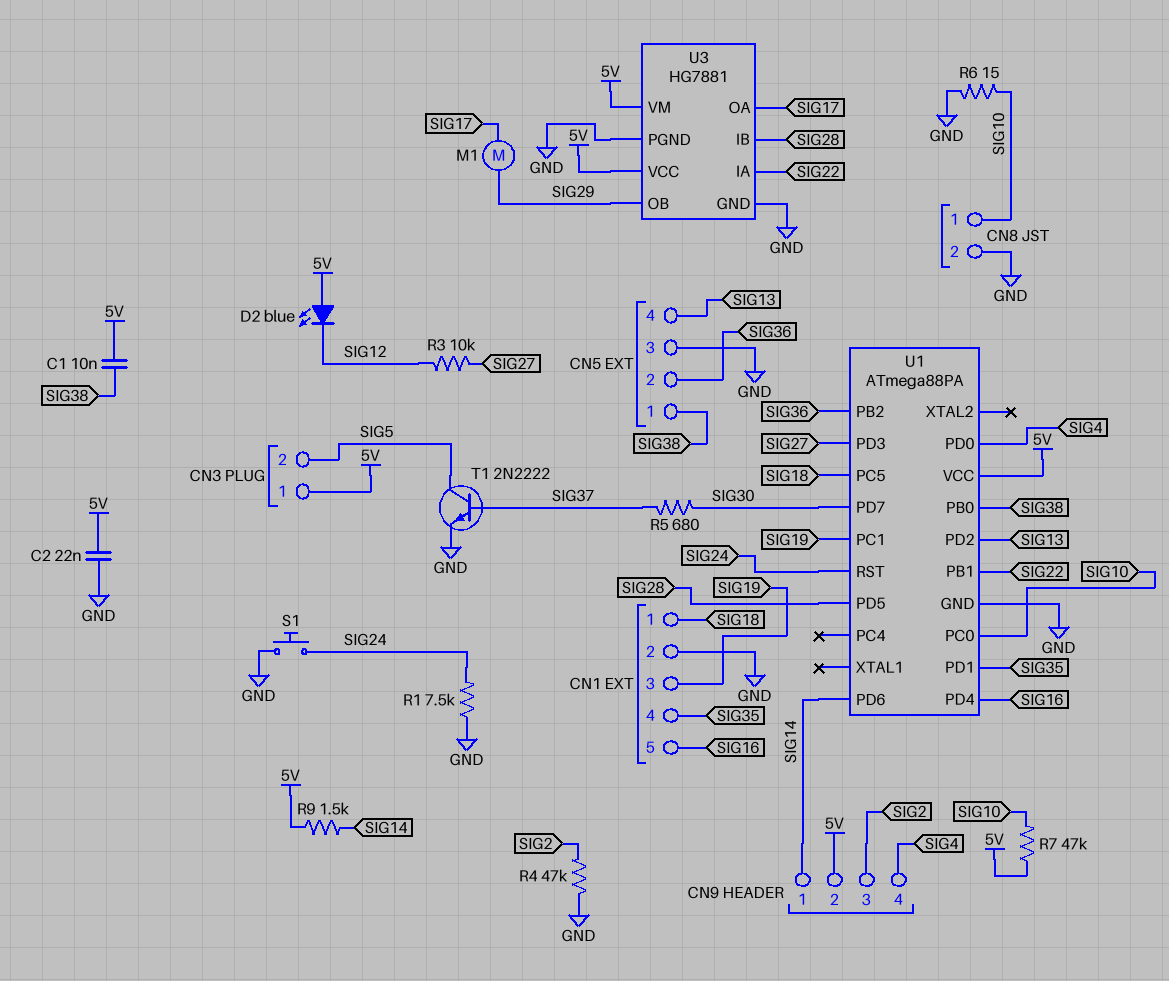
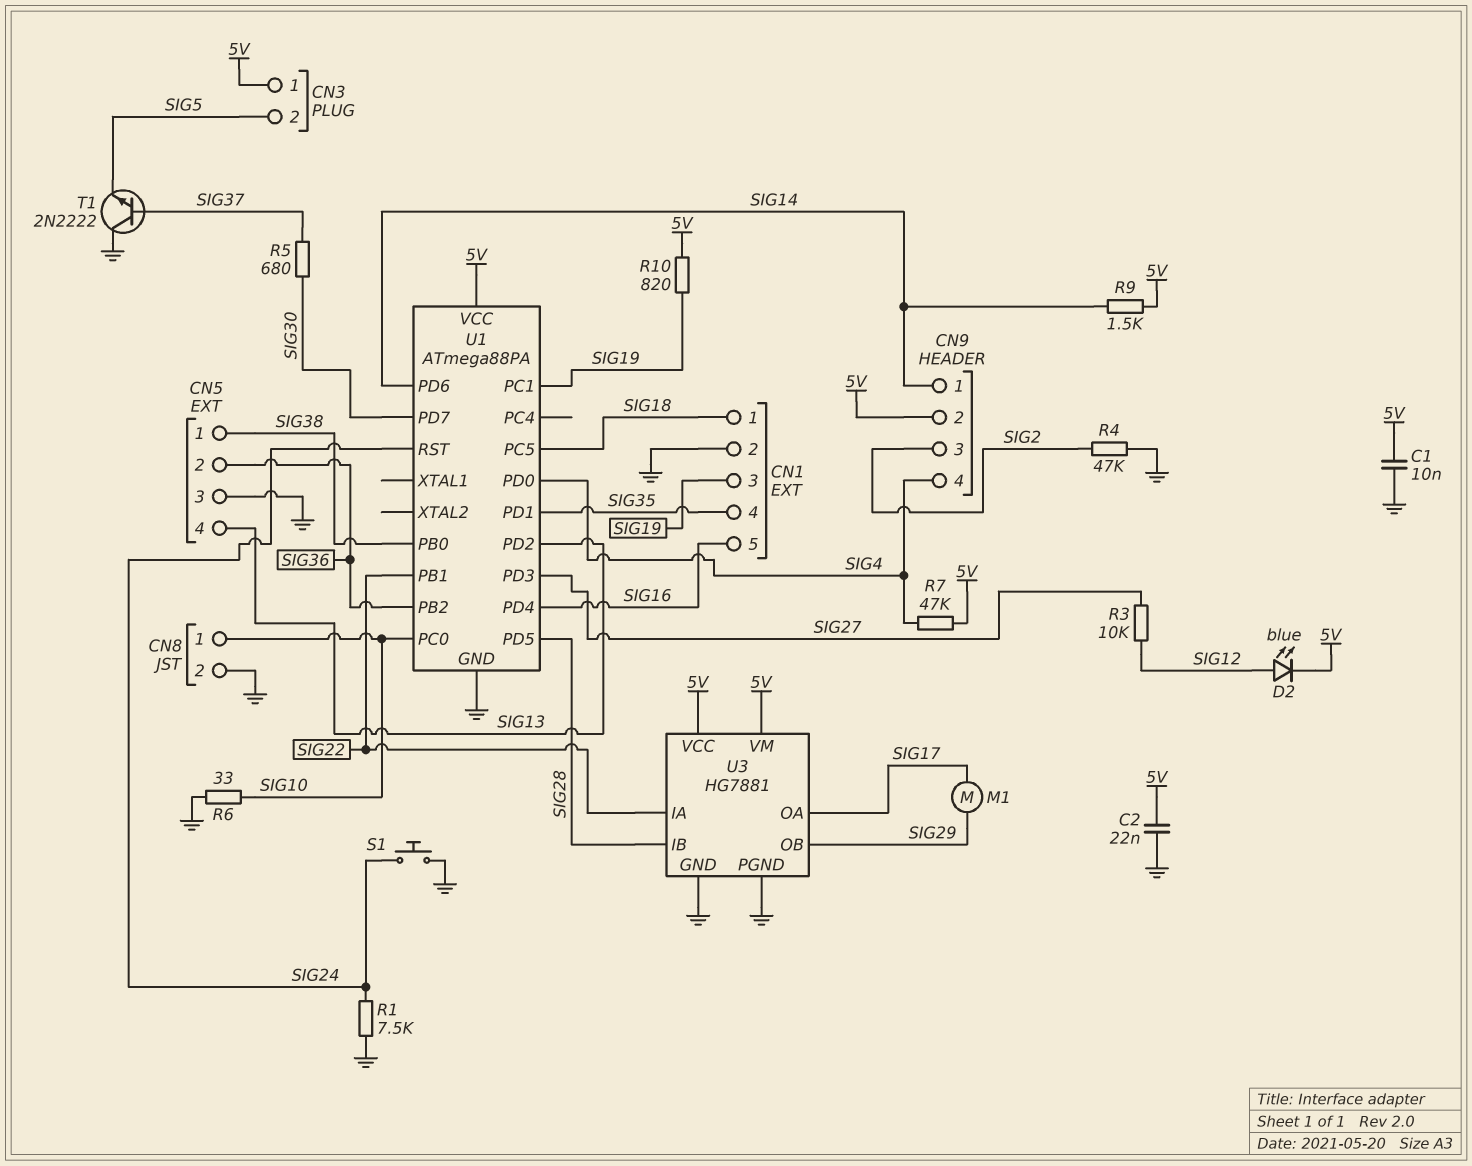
C1: 10nF (5V, SIG38) -> 10nF (5V, GND)
D2: LED blue (A 5V, K SIG12) -> LED blue (A SIG12, K 5V)
R6: 15 (GND, SIG10) -> 33 (GND, SIG10)
R7: 47k (5V, SIG10) -> 47k (5V, SIG4)
R10: none -> 820 (5V, SIG19)
T1: NPN 2N2222 (B SIG37, C SIG5, E GND) -> NPN 2N2222 (B SIG37, C GND, E SIG5)

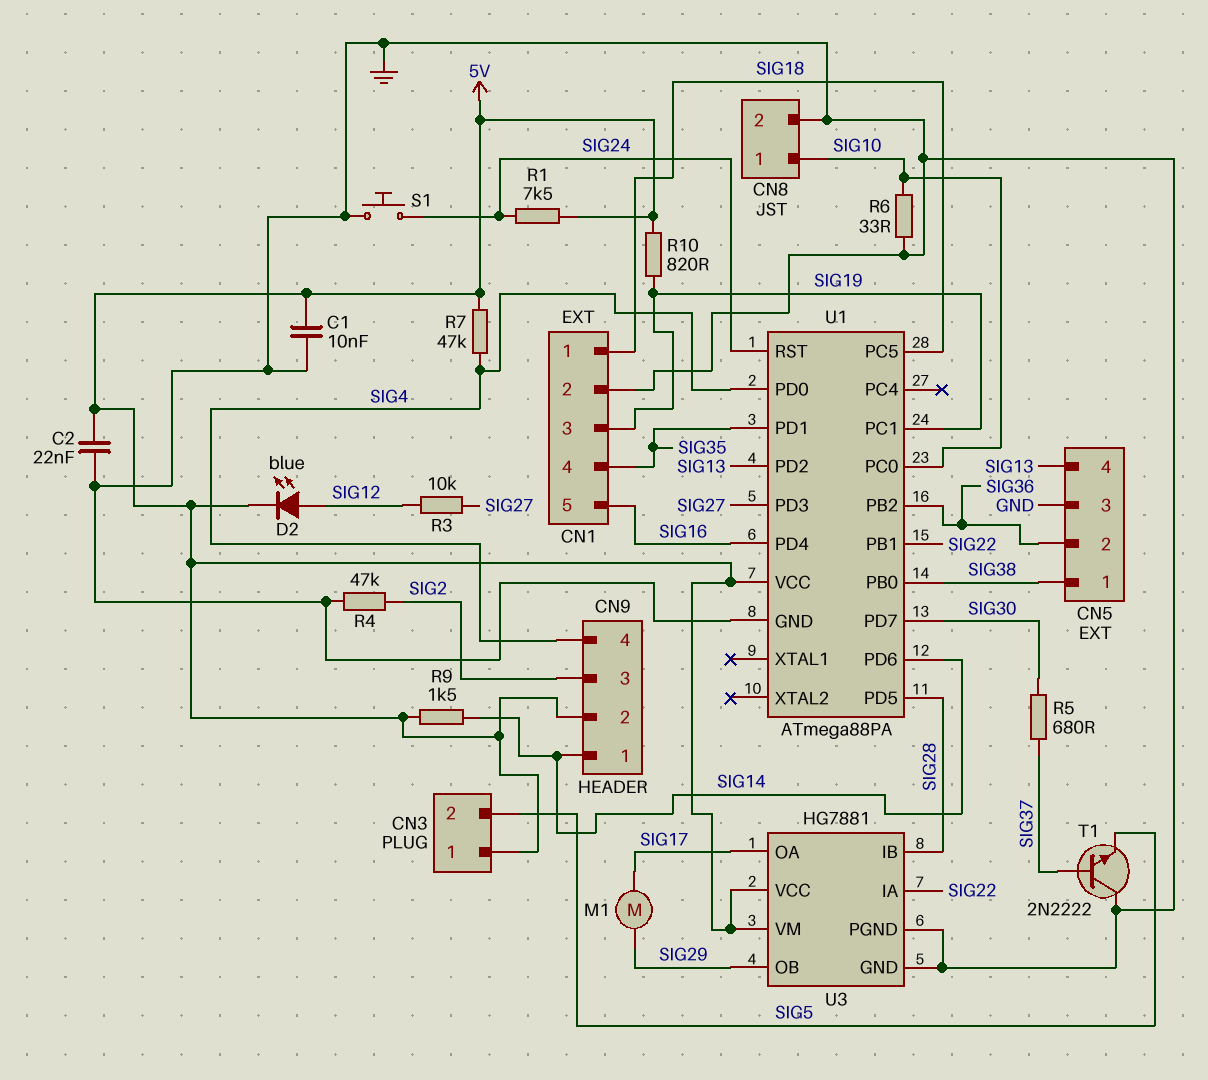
R1: 7.5k (GND, SIG24) -> 7.5k (5V, SIG24)

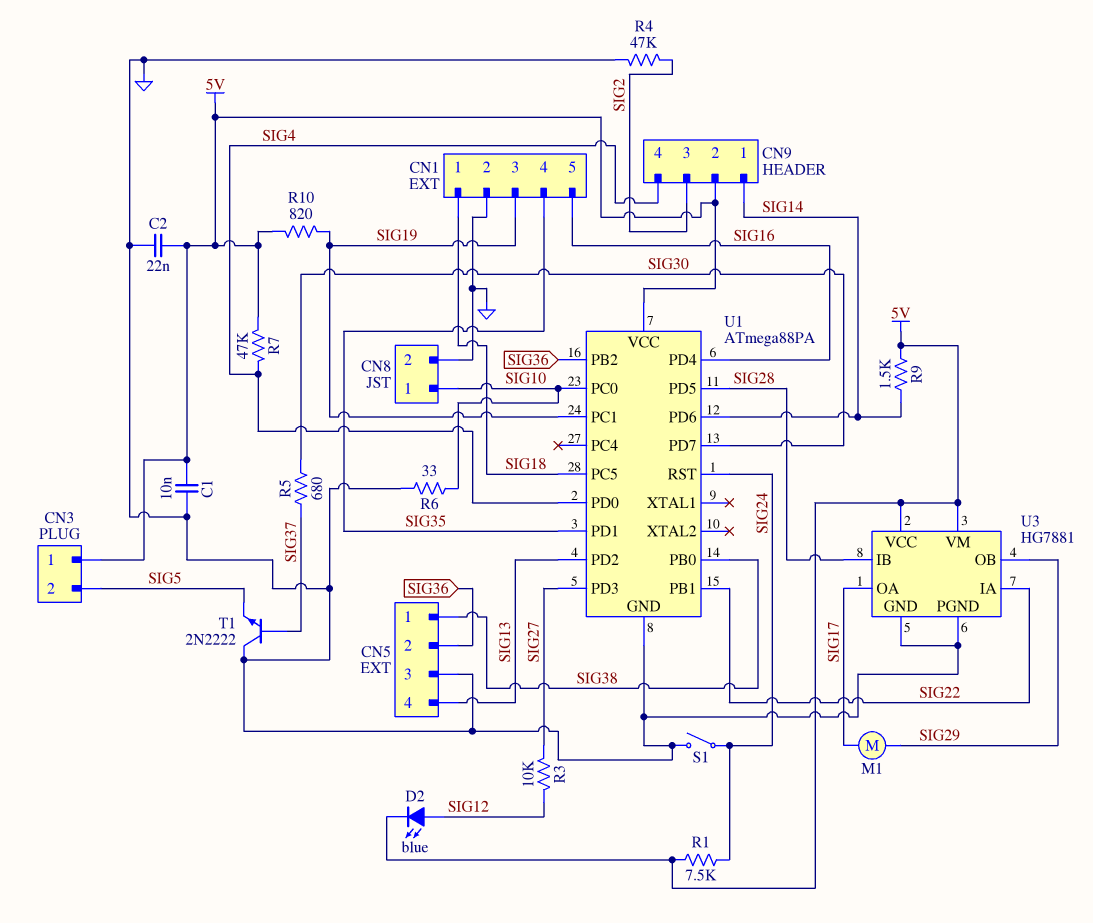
S1: button (GND, SIG24) -> switch (GND, SIG24)

